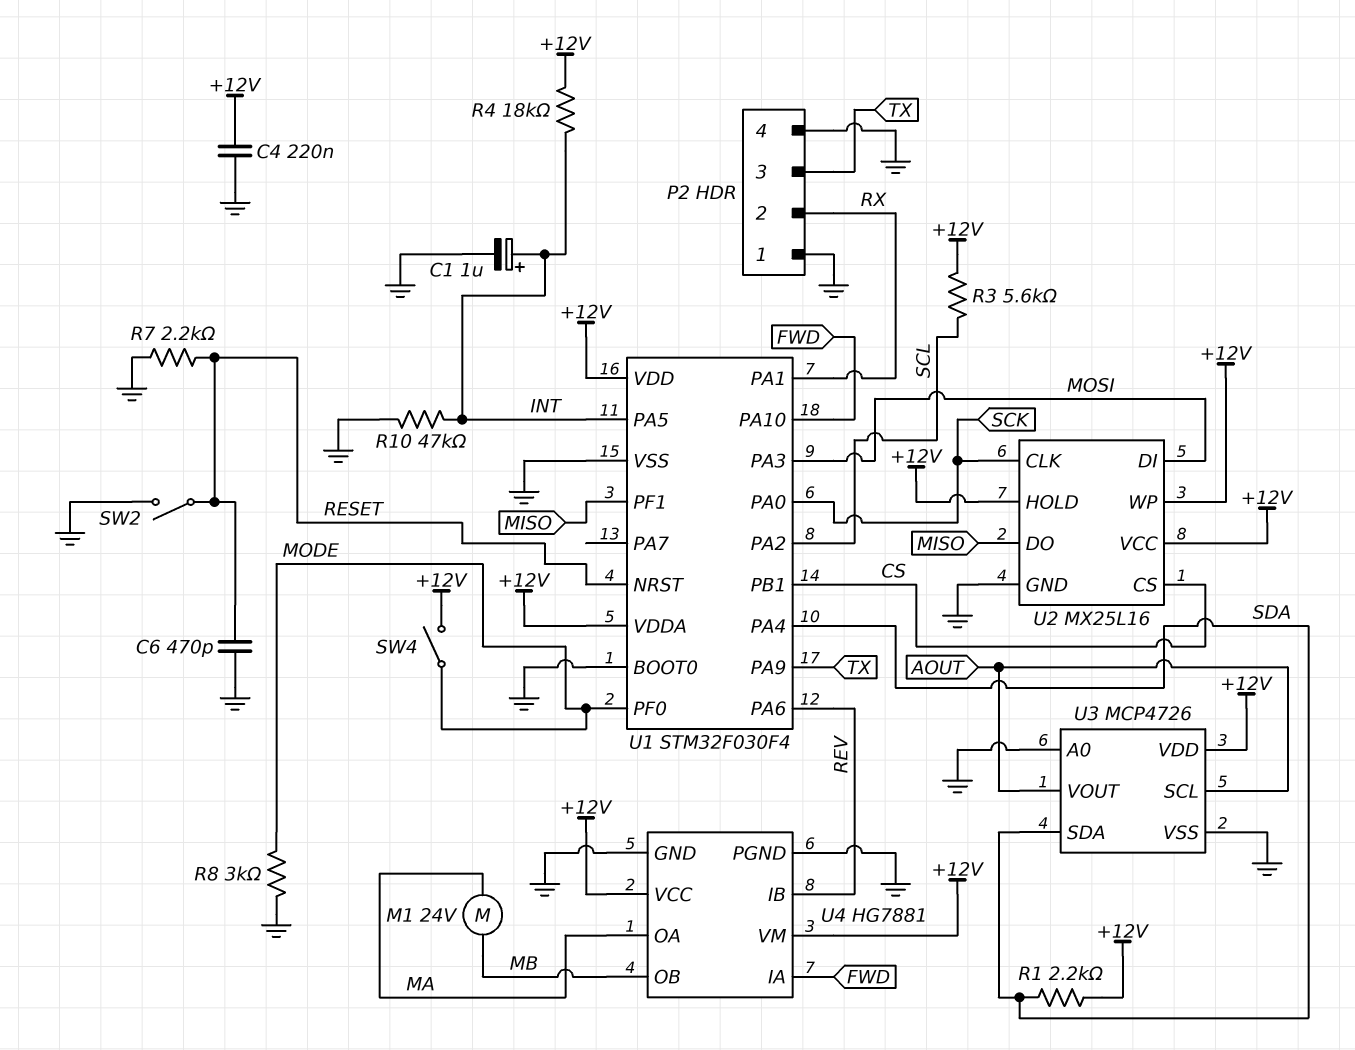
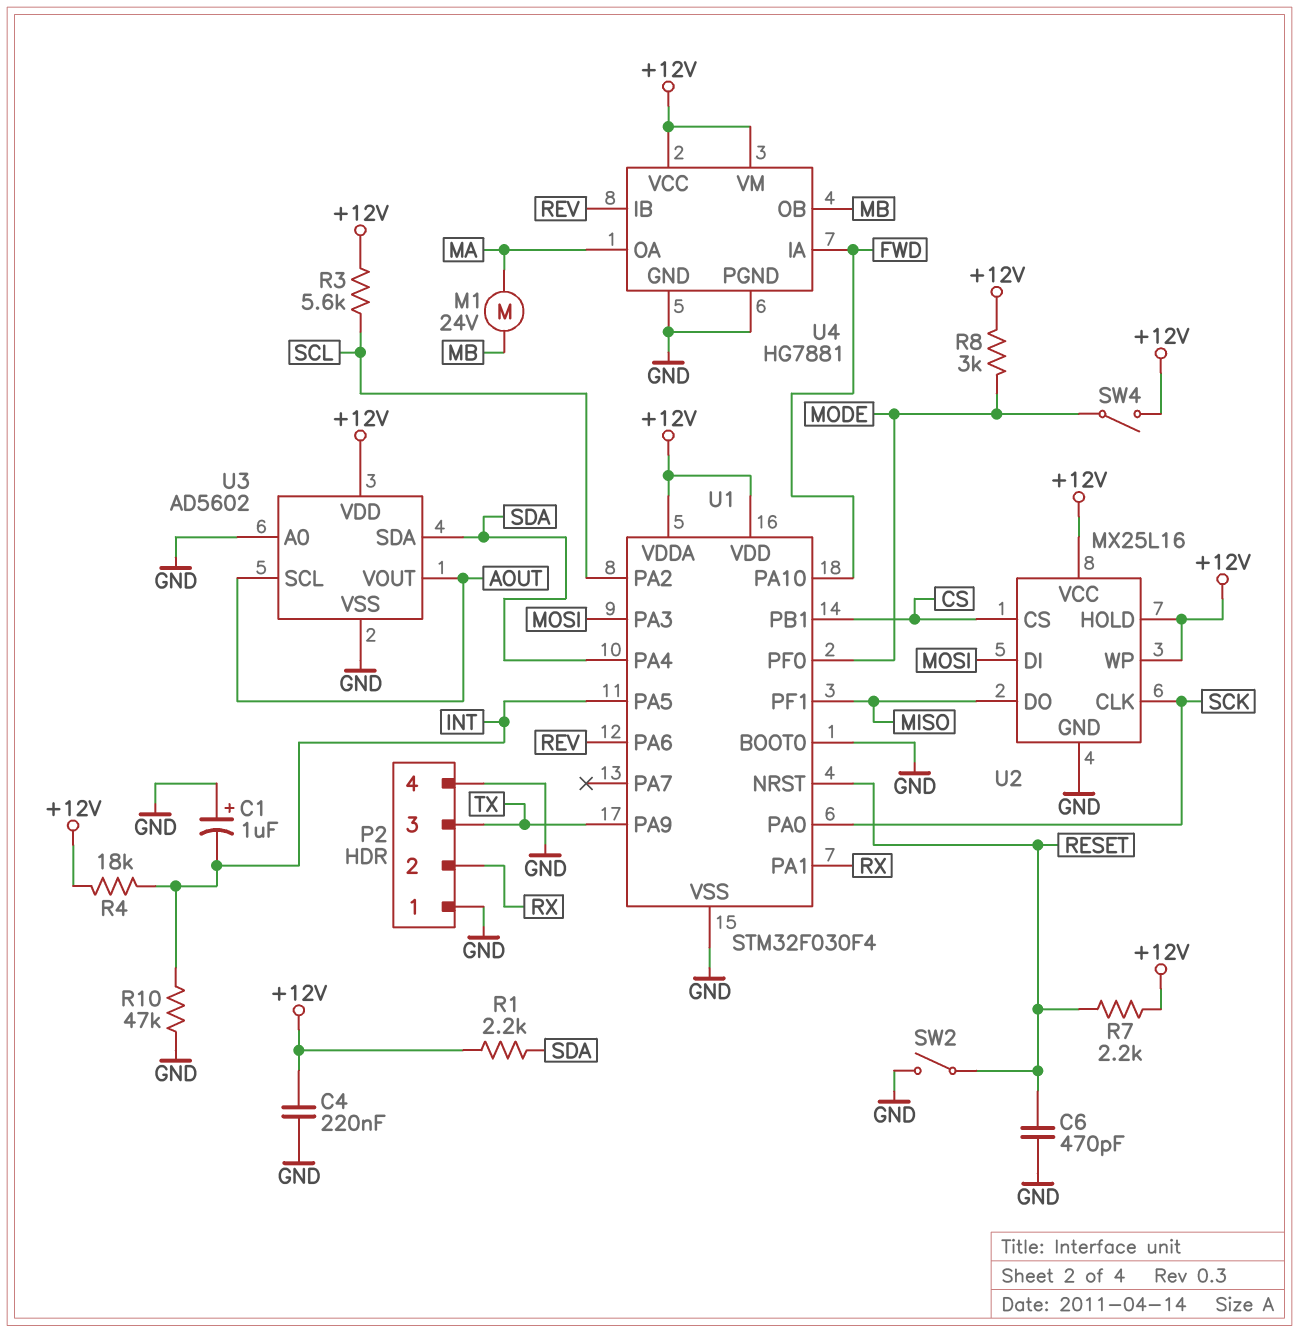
C1: 1uF (plus INT, minus GND) -> 1uF (plus GND, minus INT)
R7: 2.2k (GND, RESET) -> 2.2k (+12V, RESET)
R8: 3k (GND, MODE) -> 3k (+12V, MODE)
U3: MCP4726 -> AD5602

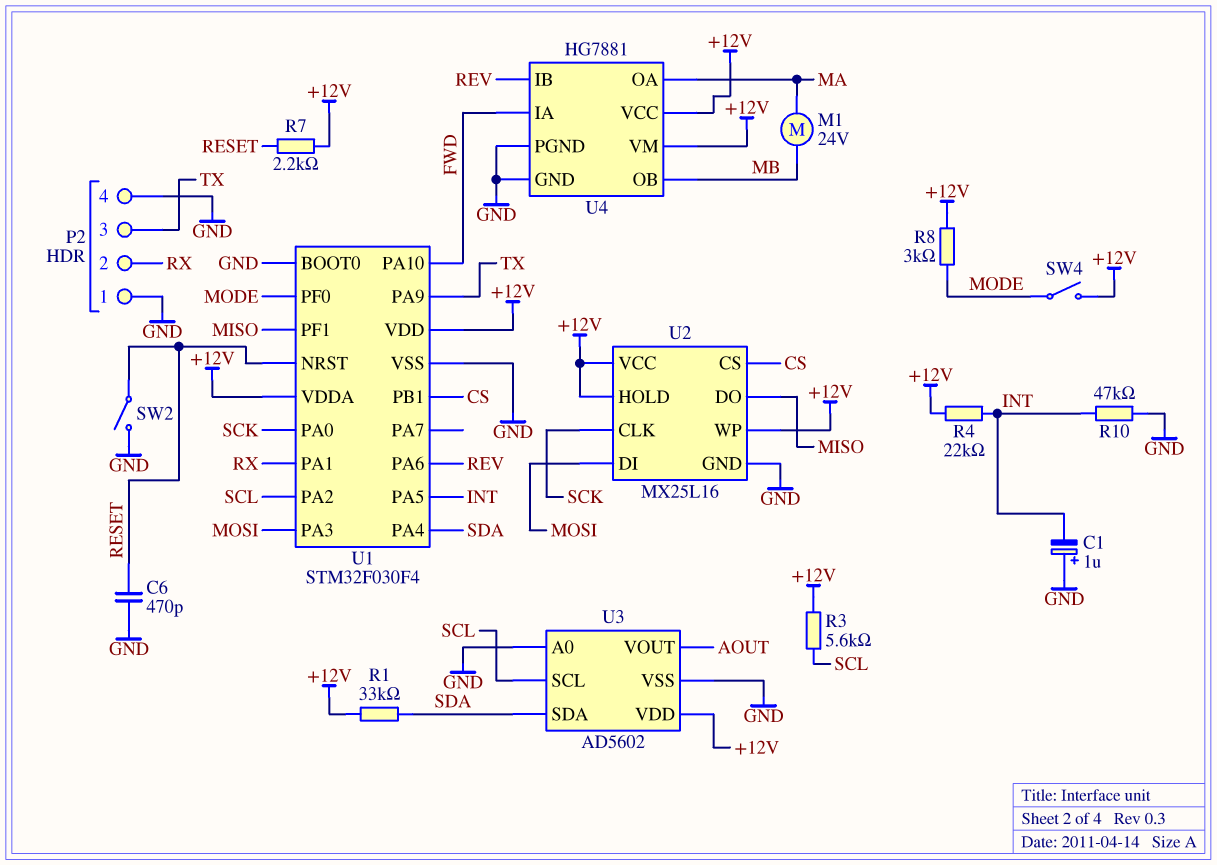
C4: 220nF (+12V, GND) -> none
R1: 2.2k (+12V, SDA) -> 33k (+12V, SDA)
R4: 18k (+12V, INT) -> 22k (+12V, INT)
U3 pin SCL: AOUT -> SCL

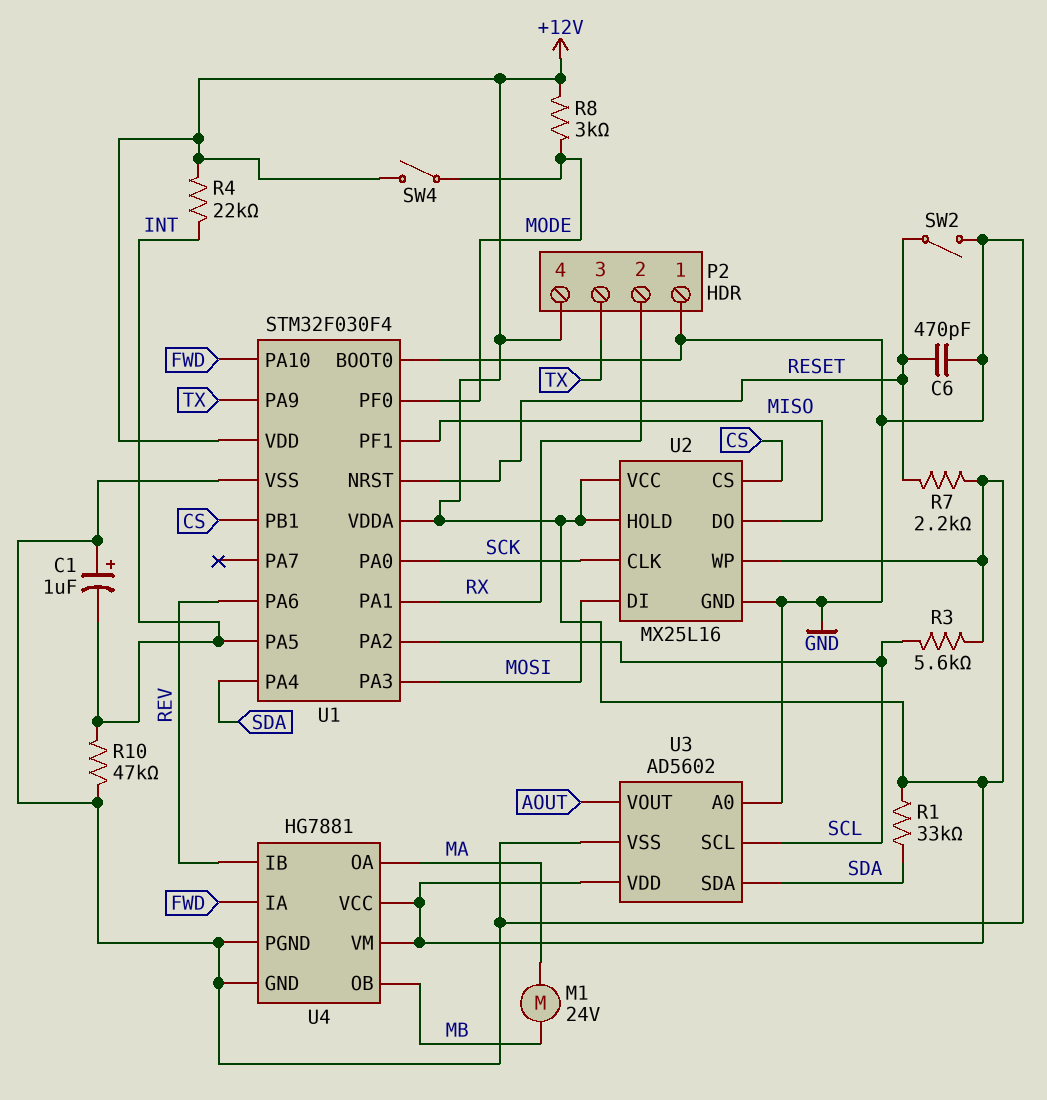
P2 pin 4: GND -> +12V

